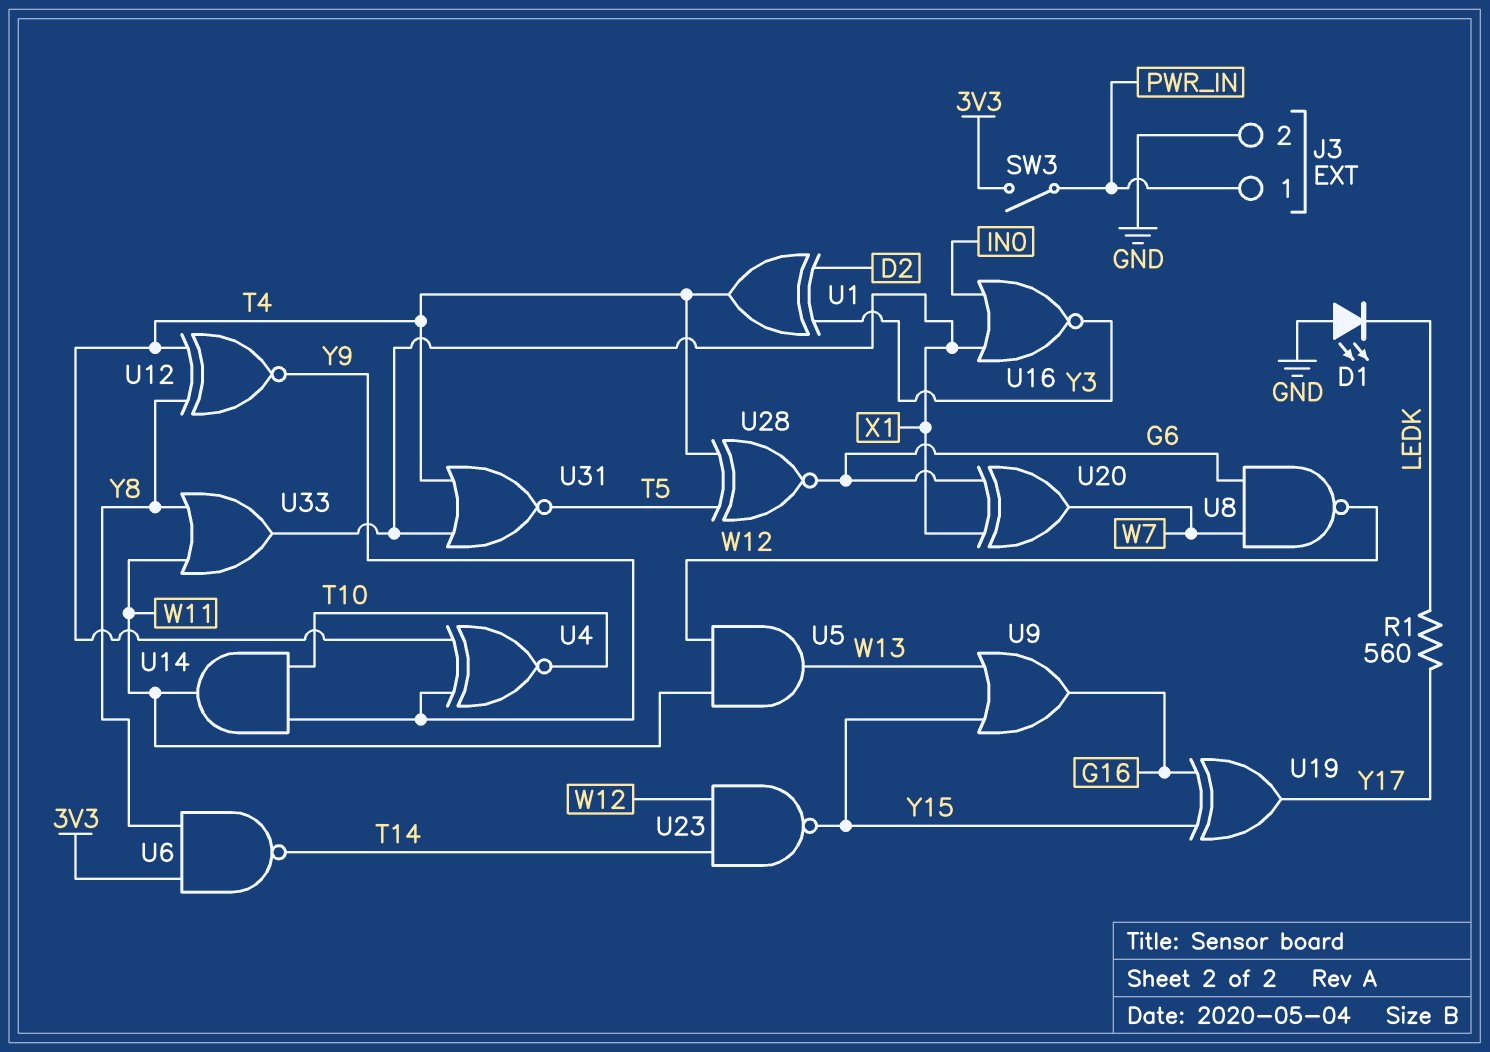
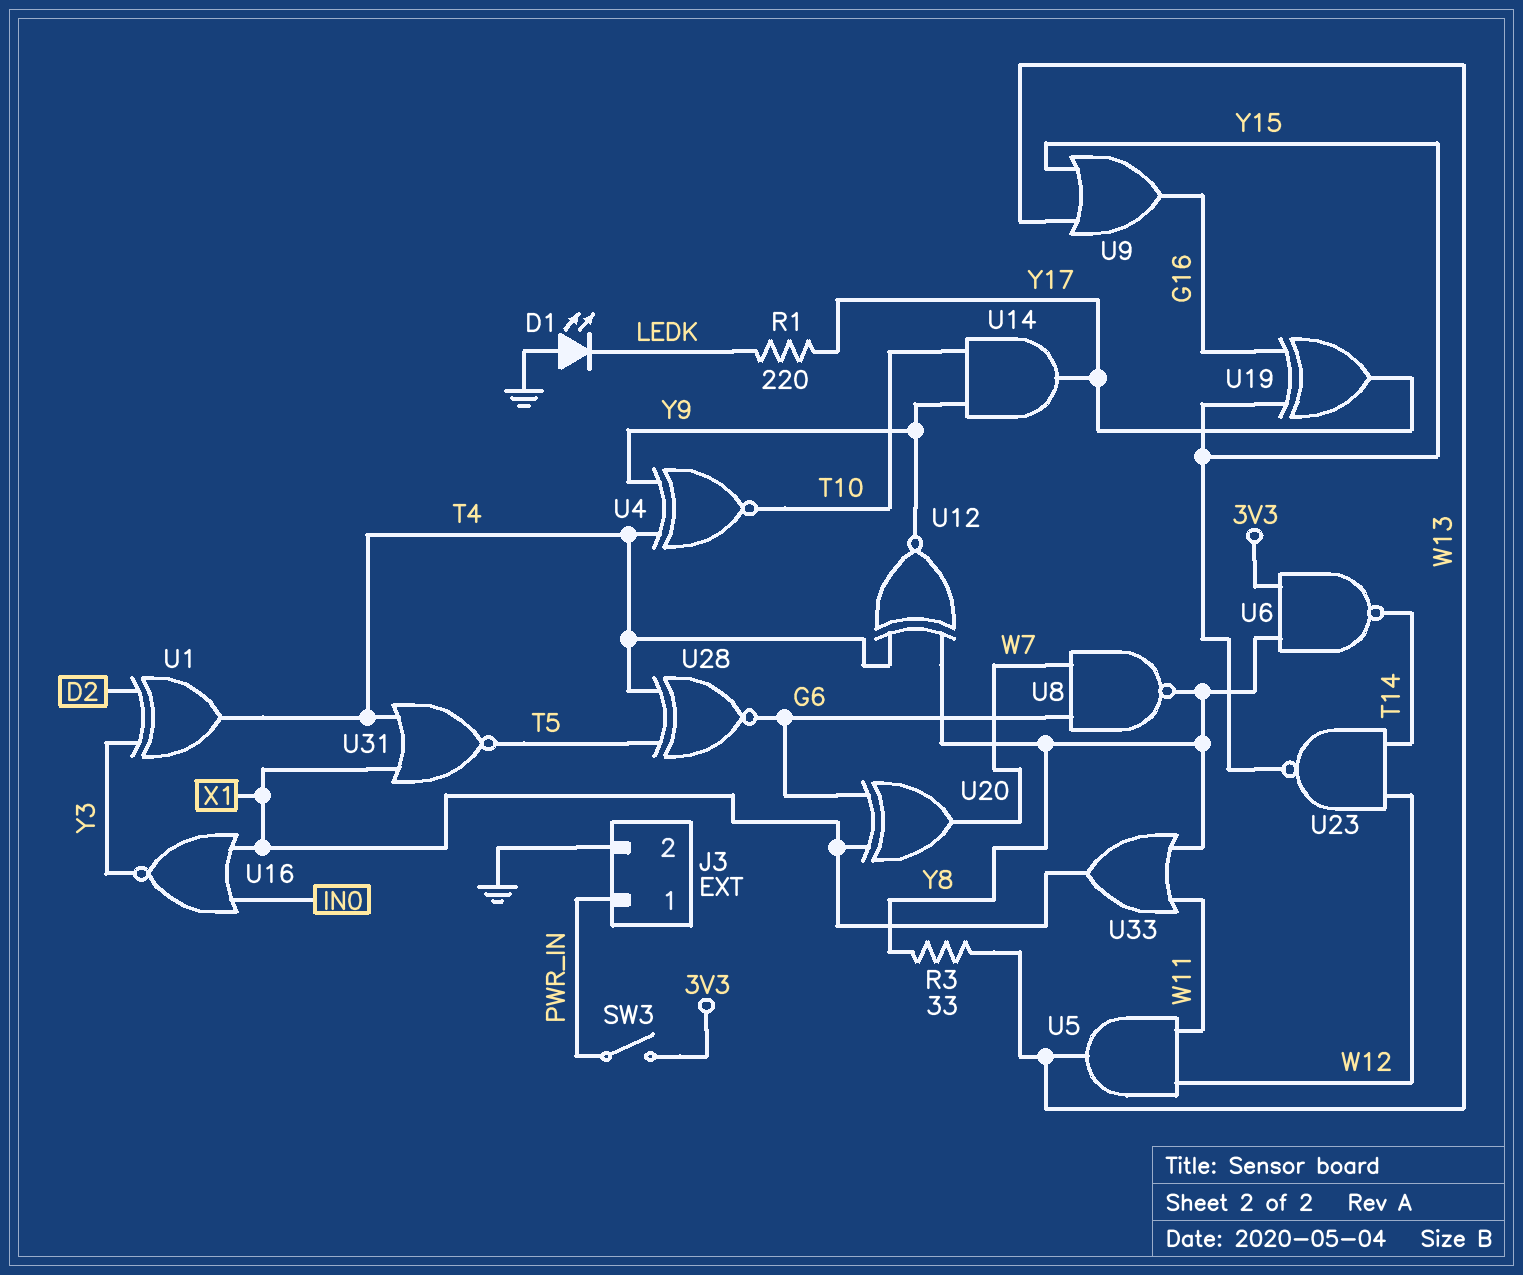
R1: 560 (LEDK, Y17) -> 220 (LEDK, Y17)
R3: none -> 33 (W13, Y8)
U8: NAND (in G6, in W7, out W12) -> NAND (in G6, in W7, out Y8)
U14: AND (in T10, in Y9, out W11) -> AND (in T10, in Y9, out Y17)

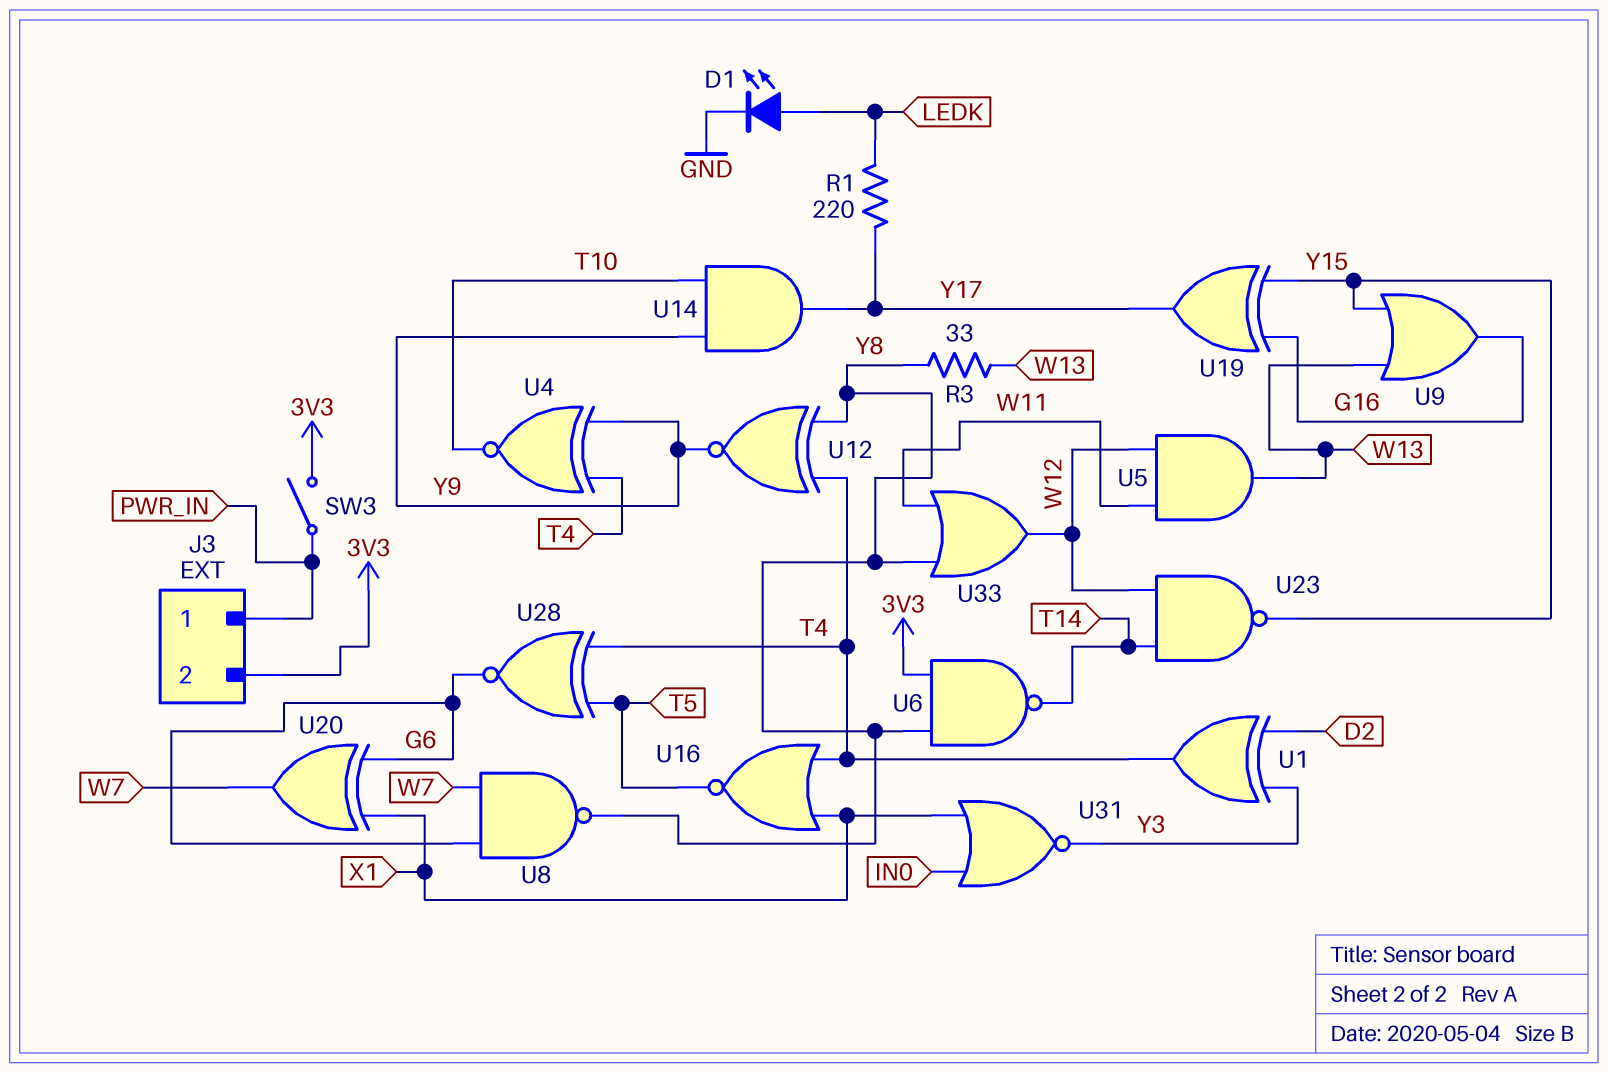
D1: LED (A GND, K LEDK) -> LED (A LEDK, K GND)
J3 pin 2: GND -> 3V3
U16: NOR (in IN0, in X1, out Y3) -> NOR (in T4, in X1, out T5)
U31: NOR (in T4, in X1, out T5) -> NOR (in IN0, in X1, out Y3)
U33: OR (in W11, in Y8, out X1) -> OR (in W11, in Y8, out W12)

